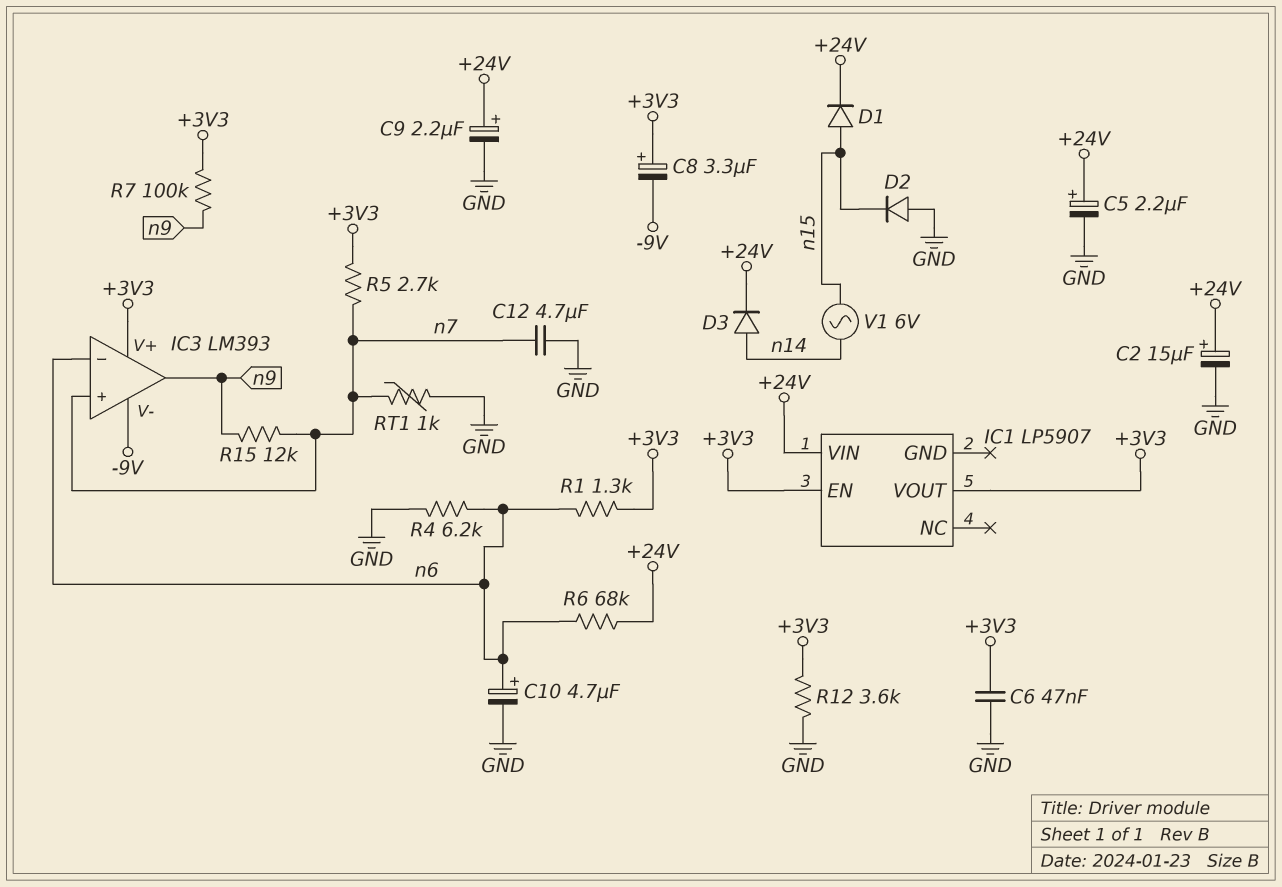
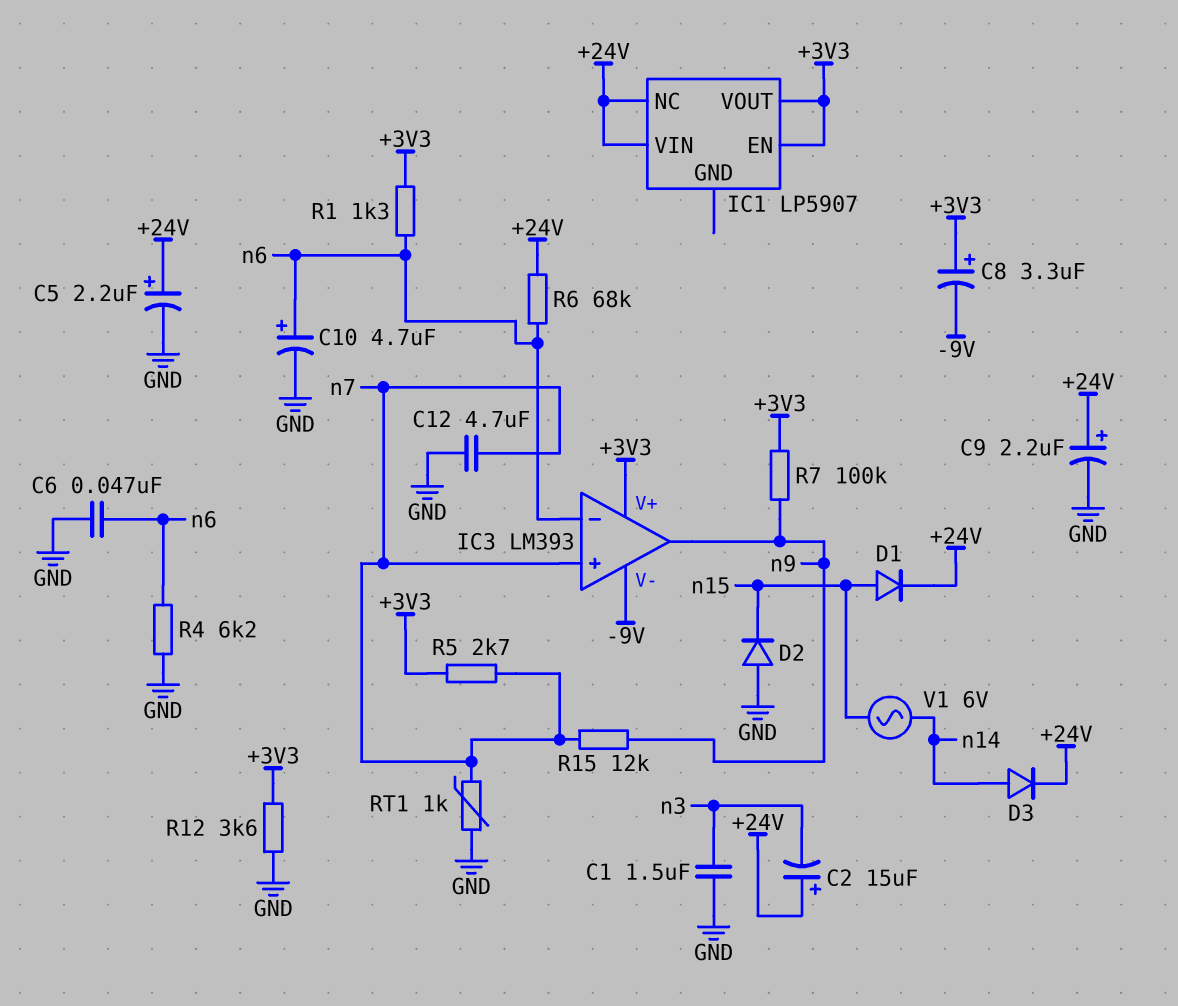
C1: none -> 1.5uF (GND, n3)
C2: 15uF (plus +24V, minus GND) -> 15uF (plus +24V, minus n3)
C6: 47nF (+3V3, GND) -> 47nF (GND, n6)
IC1 pin NC: none -> +24V

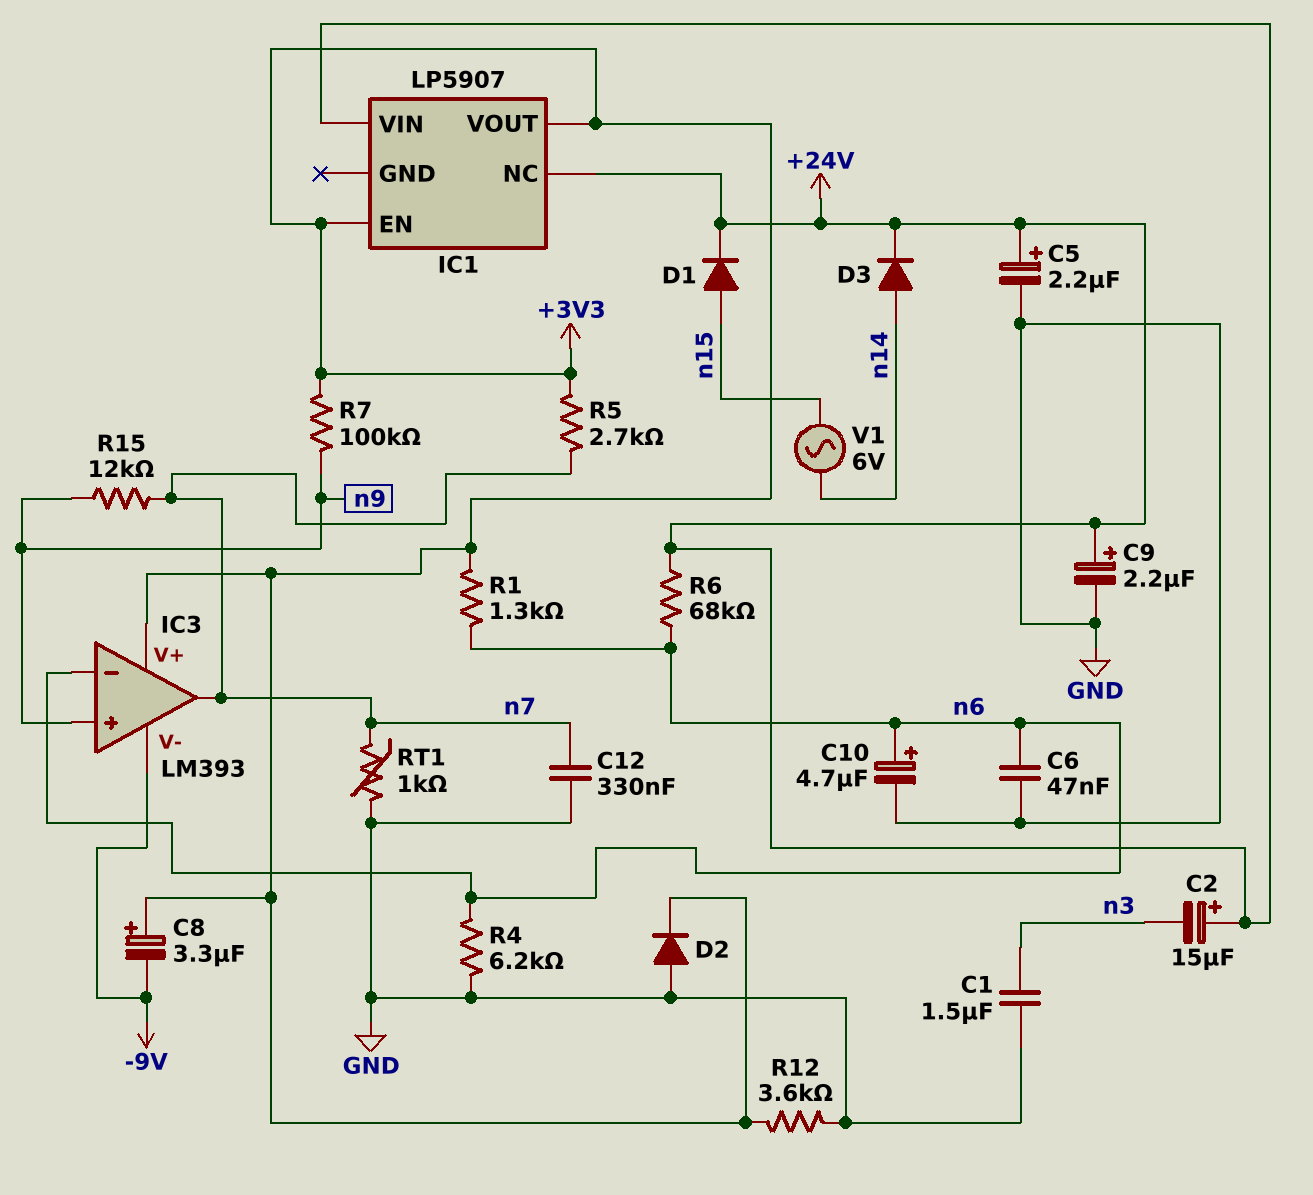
C12: 4.7uF (GND, n7) -> 330nF (GND, n7)
D2: diode (A GND, K n15) -> diode (A GND, K +3V3)
IC3 pin in+: n7 -> n9
IC3 pin out: n9 -> n7

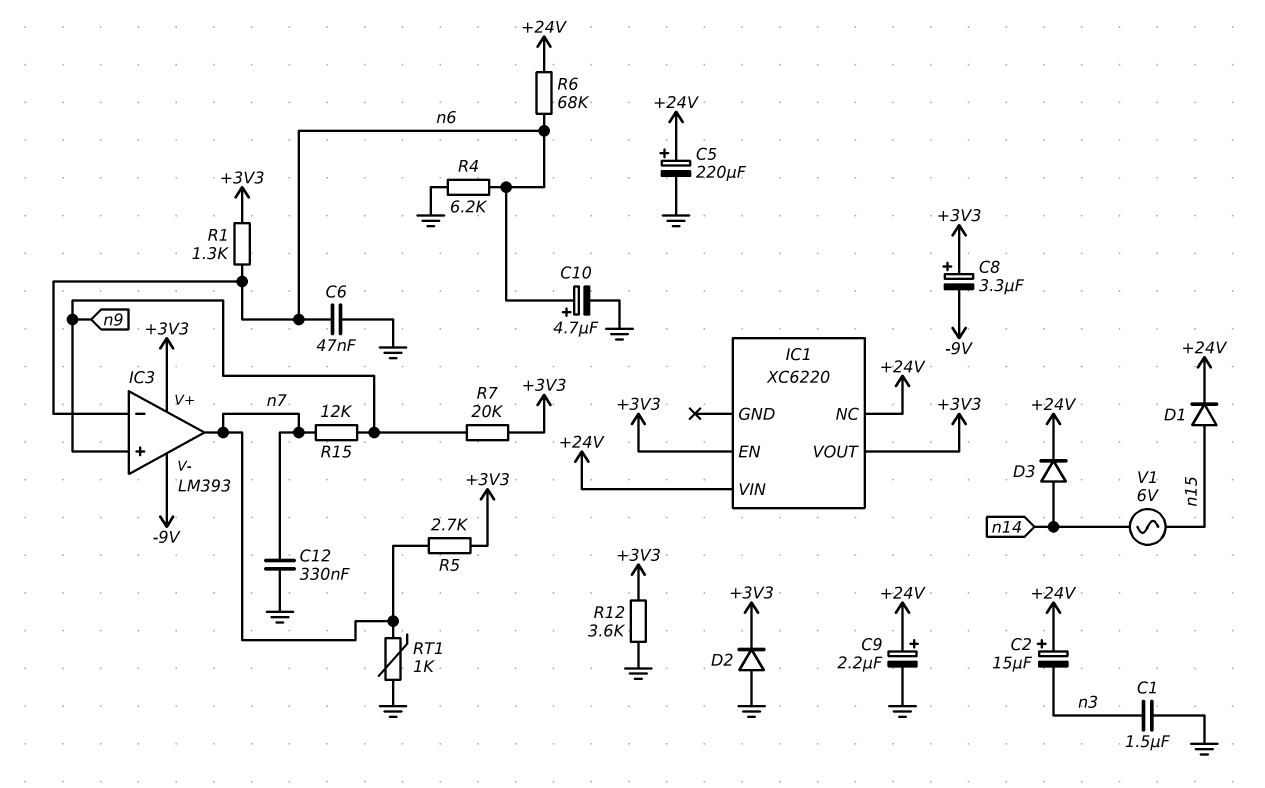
C5: 2.2uF (plus +24V, minus GND) -> 220uF (plus +24V, minus GND)
IC1: LP5907 -> XC6220
R7: 100k (+3V3, n9) -> 20k (+3V3, n9)

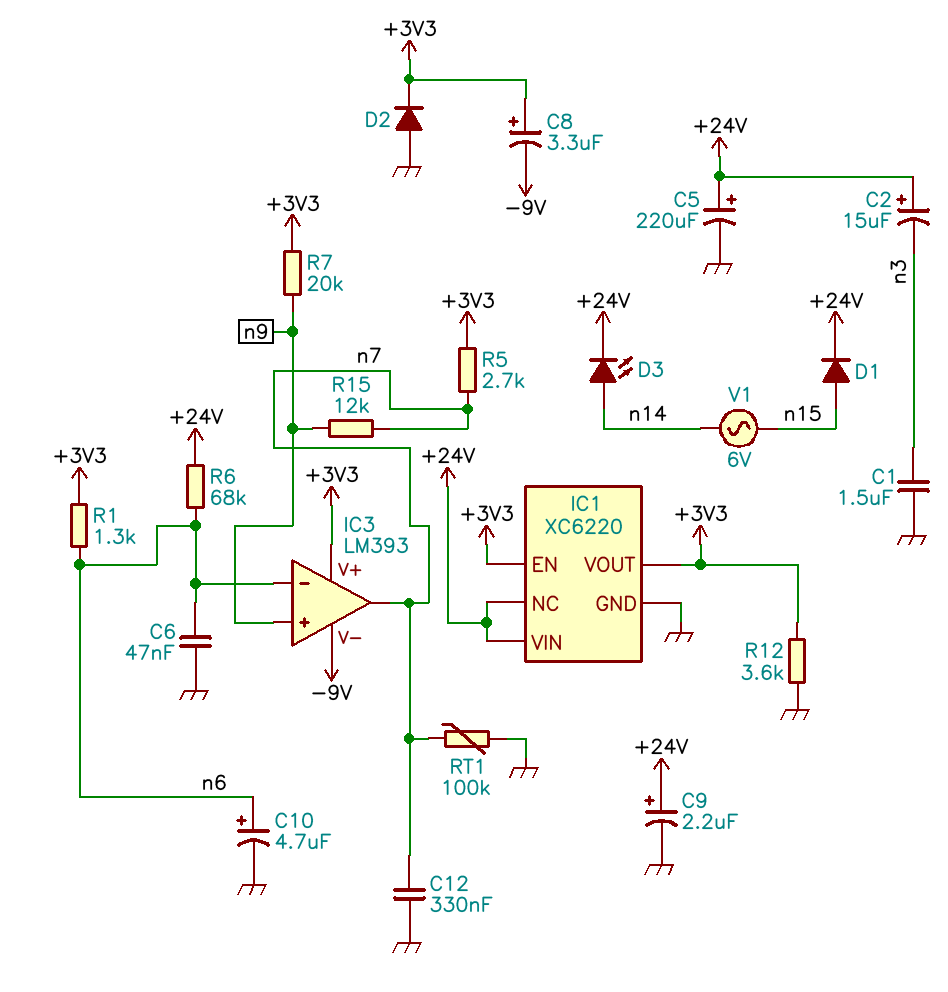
D3: diode (A n14, K +24V) -> LED (A n14, K +24V)
IC1 pin GND: none -> GND
R4: 6.2k (GND, n6) -> none
RT1: 1k (GND, n7) -> 100k (GND, n7)

